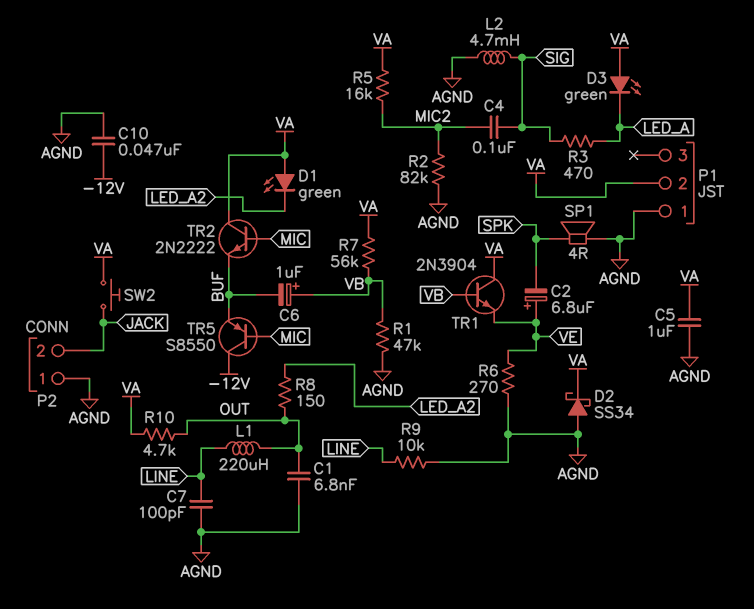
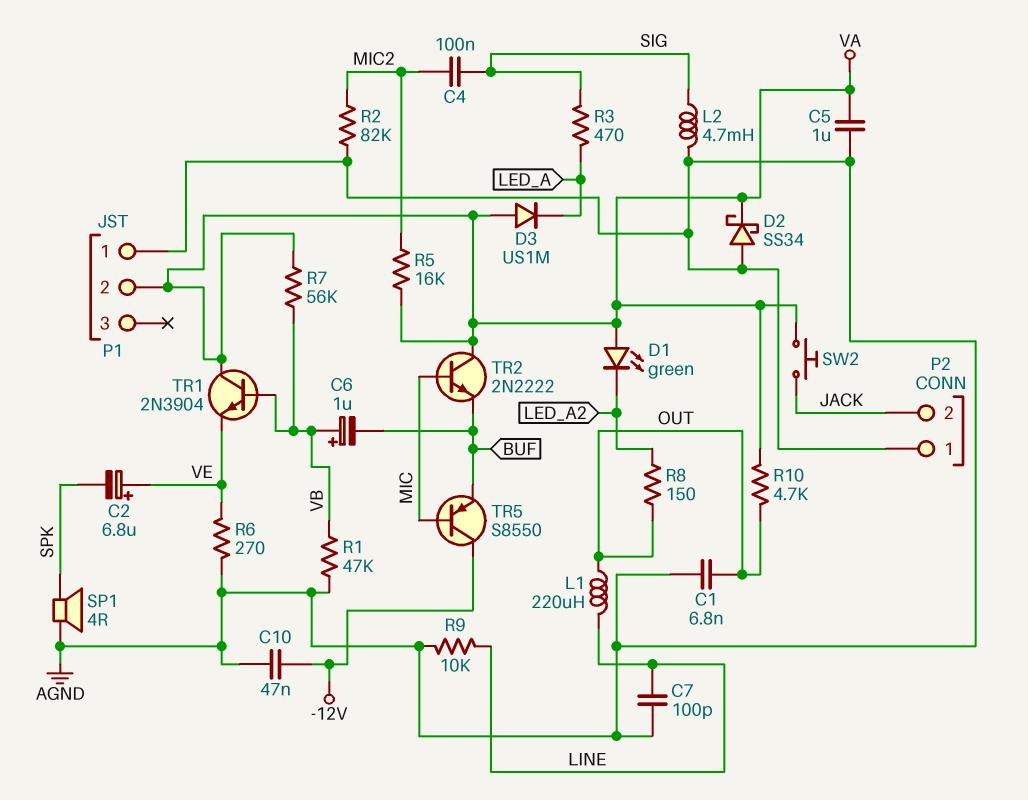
D3: LED green (A VA, K LED_A) -> diode US1M (A VA, K LED_A)

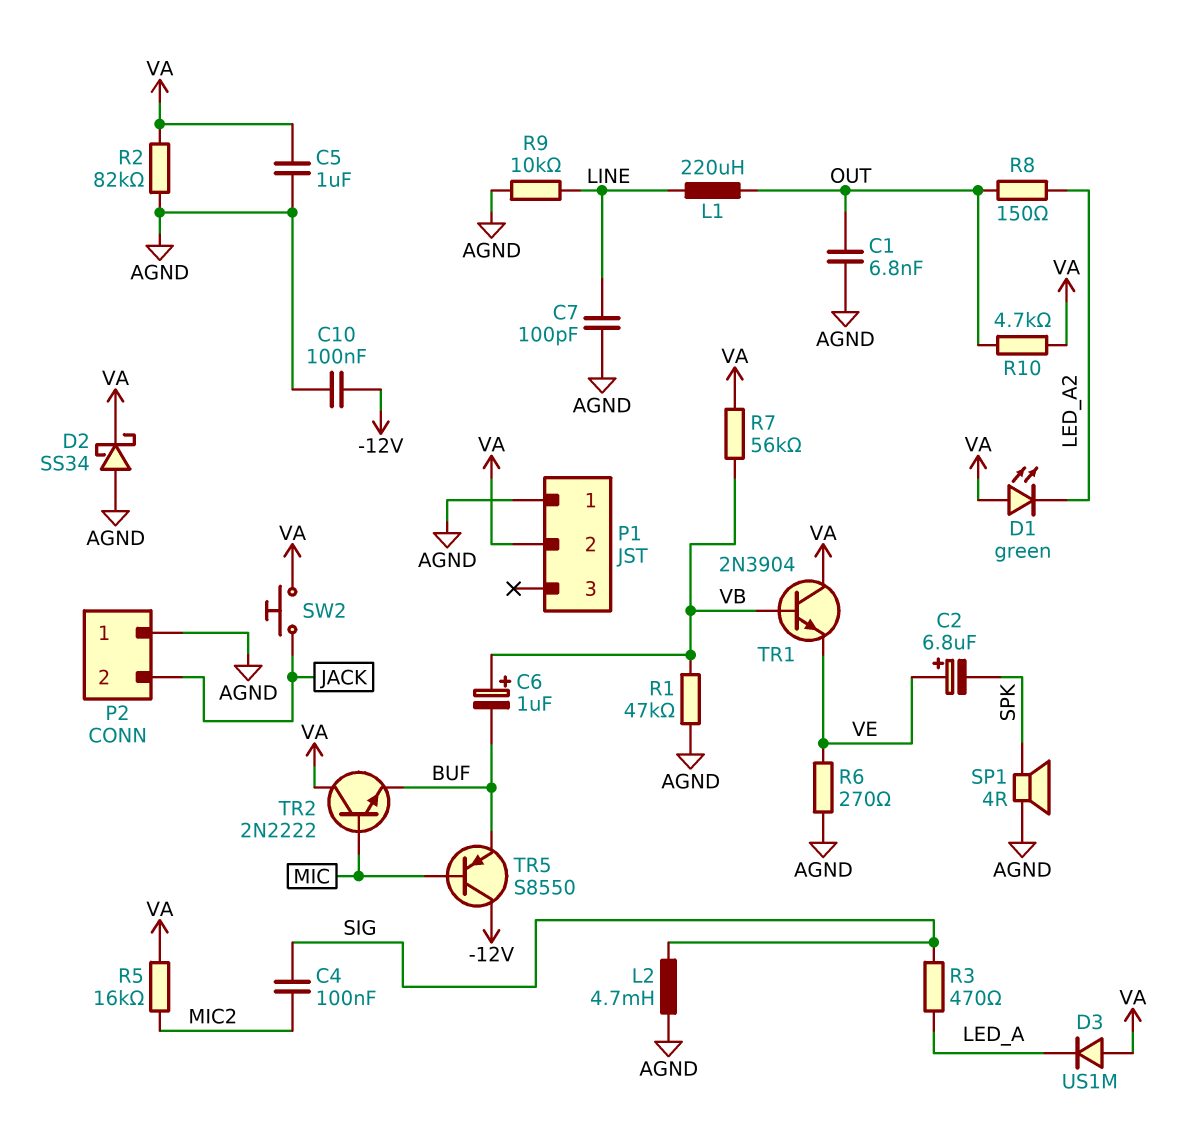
C10: 47nF (-12V, AGND) -> 100nF (-12V, AGND)
R2: 82k (AGND, MIC2) -> 82k (AGND, VA)

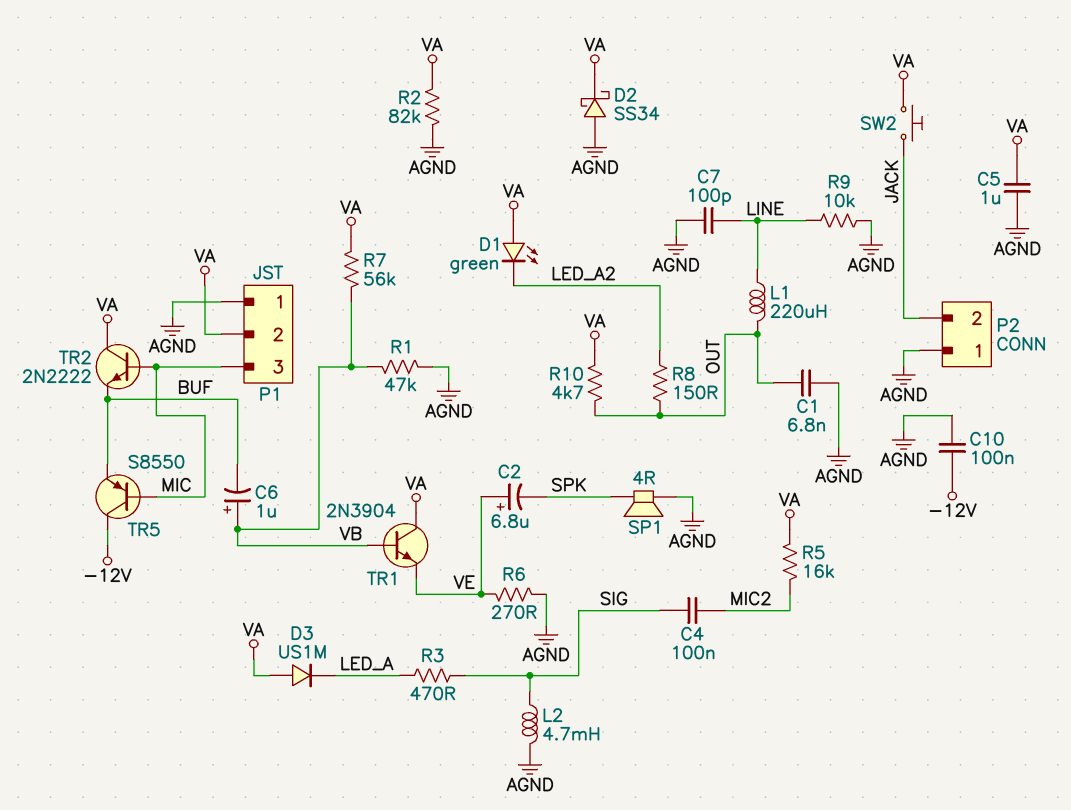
P1 pin 3: none -> MIC

